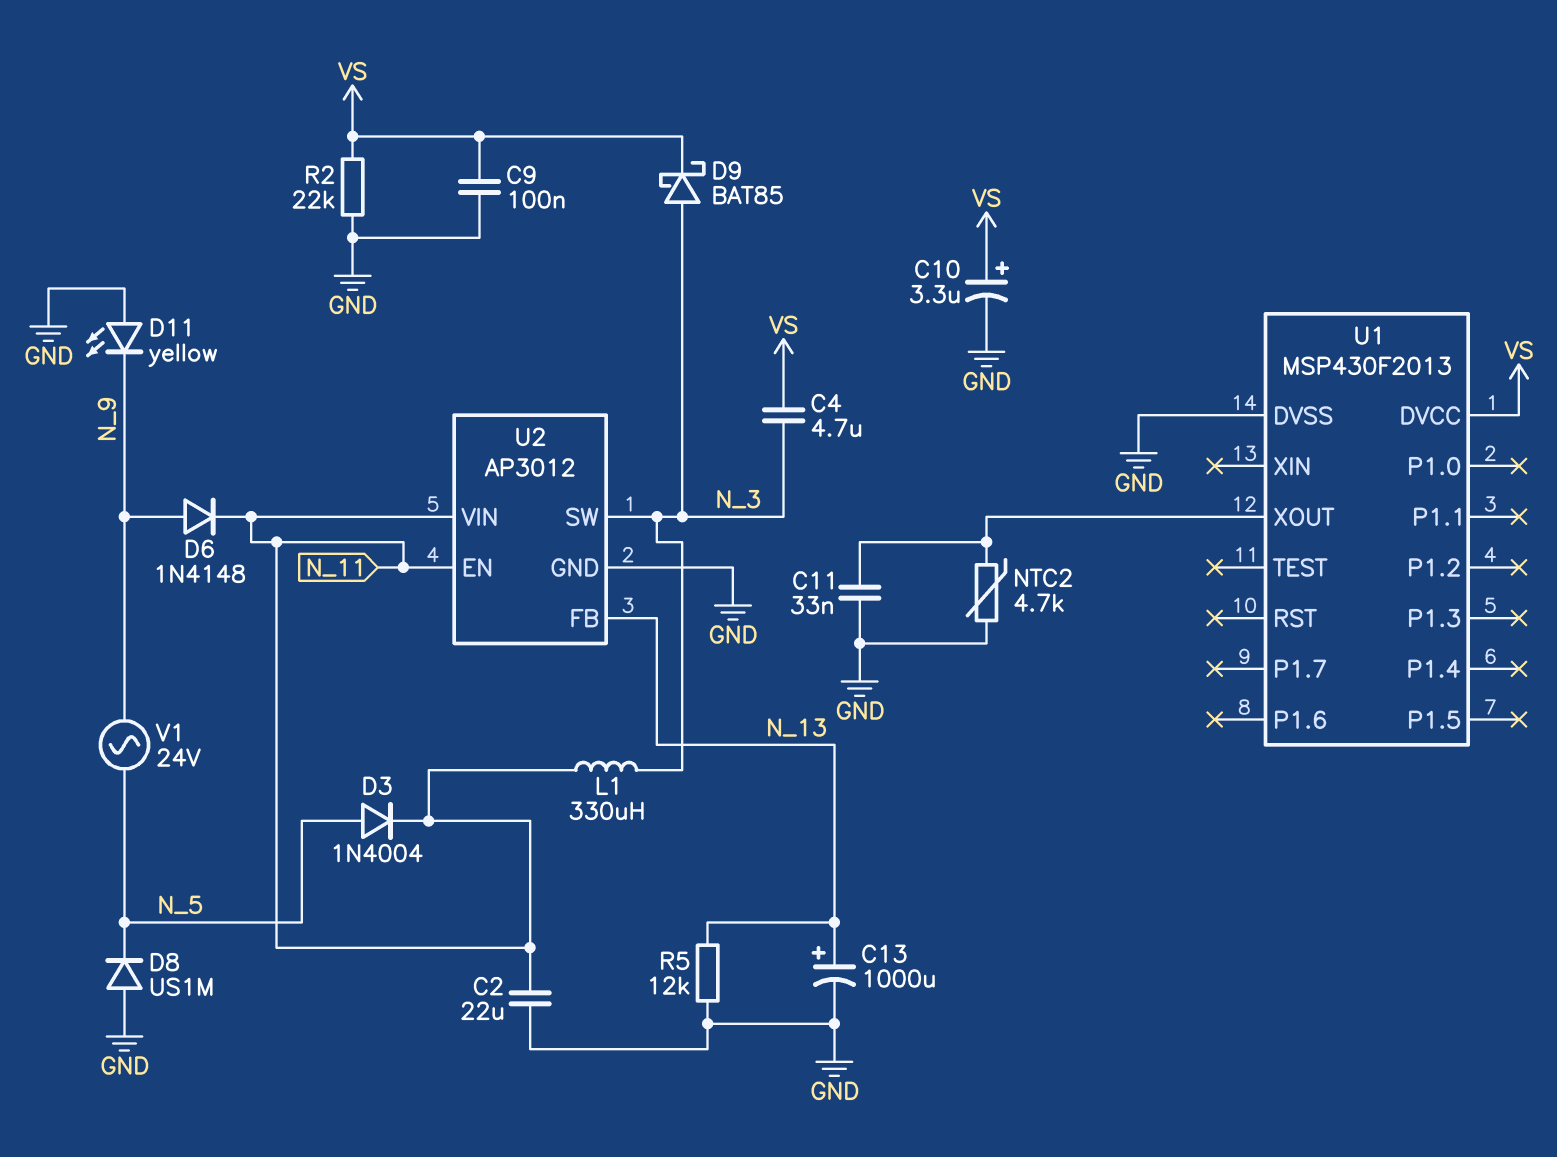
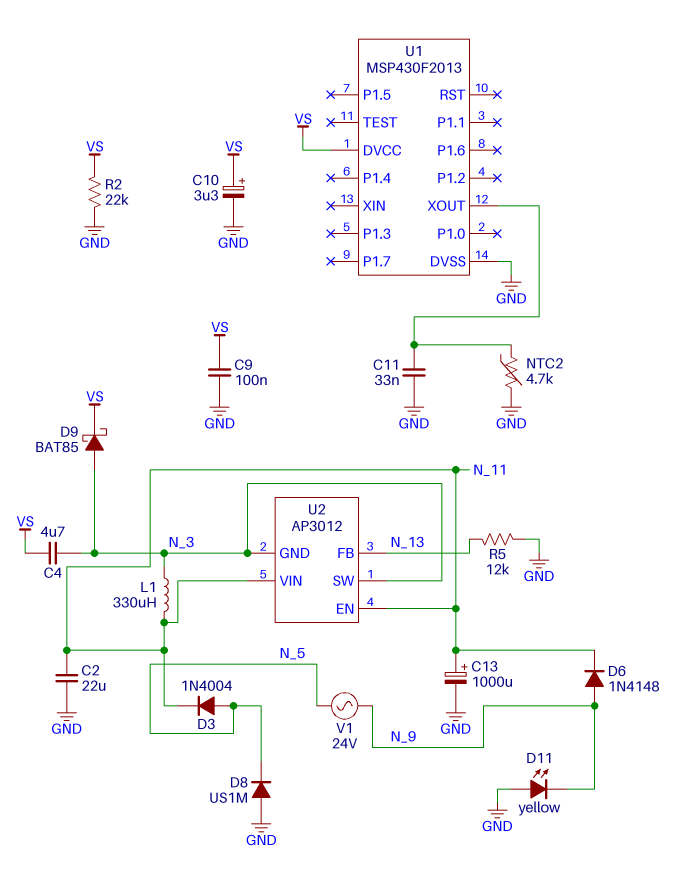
C13: 1000uF (plus N_13, minus GND) -> 1000uF (plus N_11, minus GND)
U2 pin GND: GND -> N_3

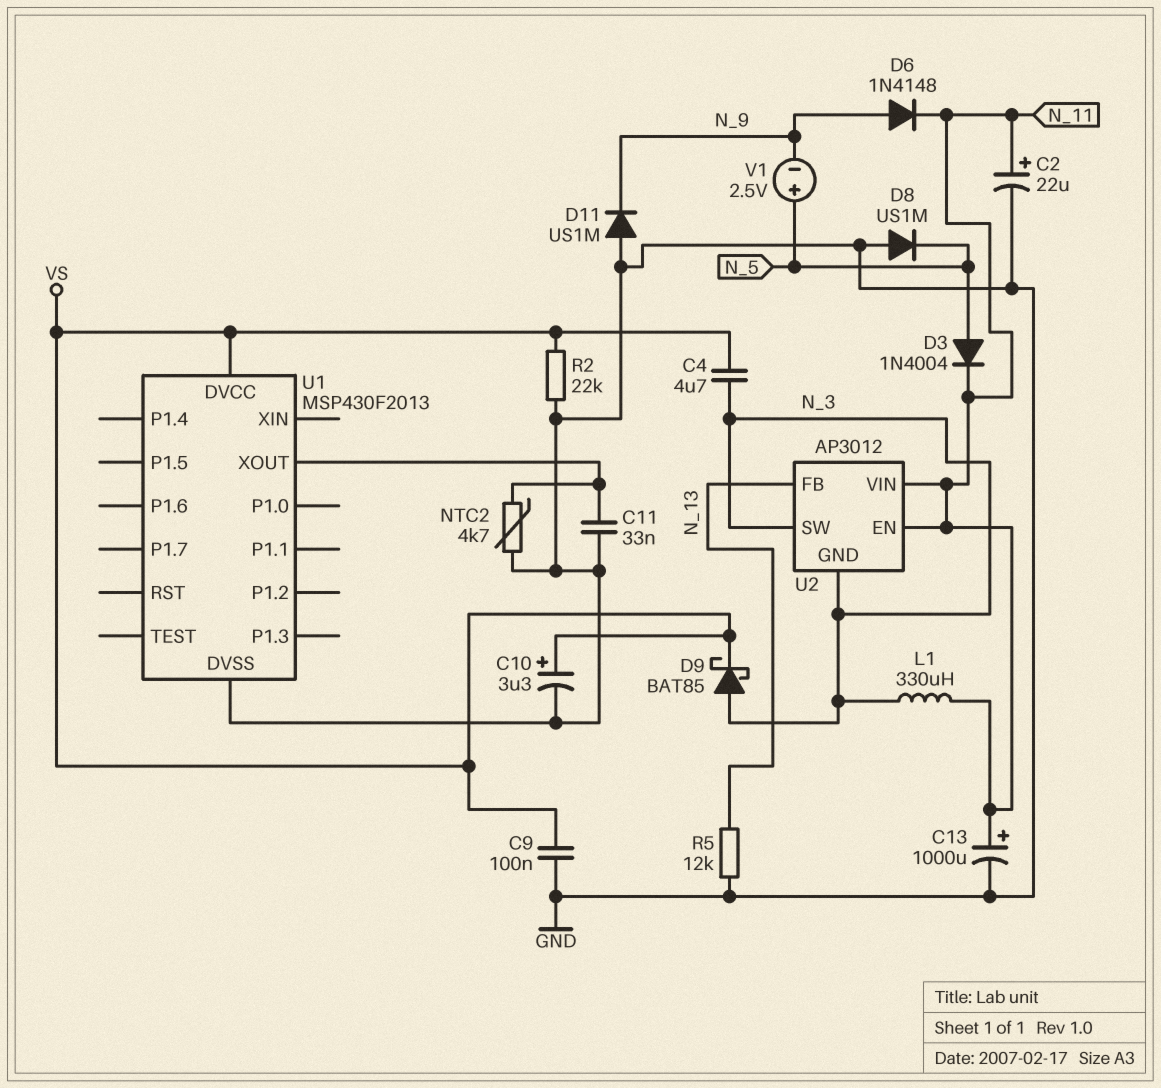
C2: 22uF (GND, N_11) -> 22uF (plus N_11, minus GND)
D11: LED yellow (A GND, K N_9) -> diode US1M (A GND, K N_9)
V1: AC 24V (N_5, N_9) -> 2.5V (plus N_5, minus N_9)

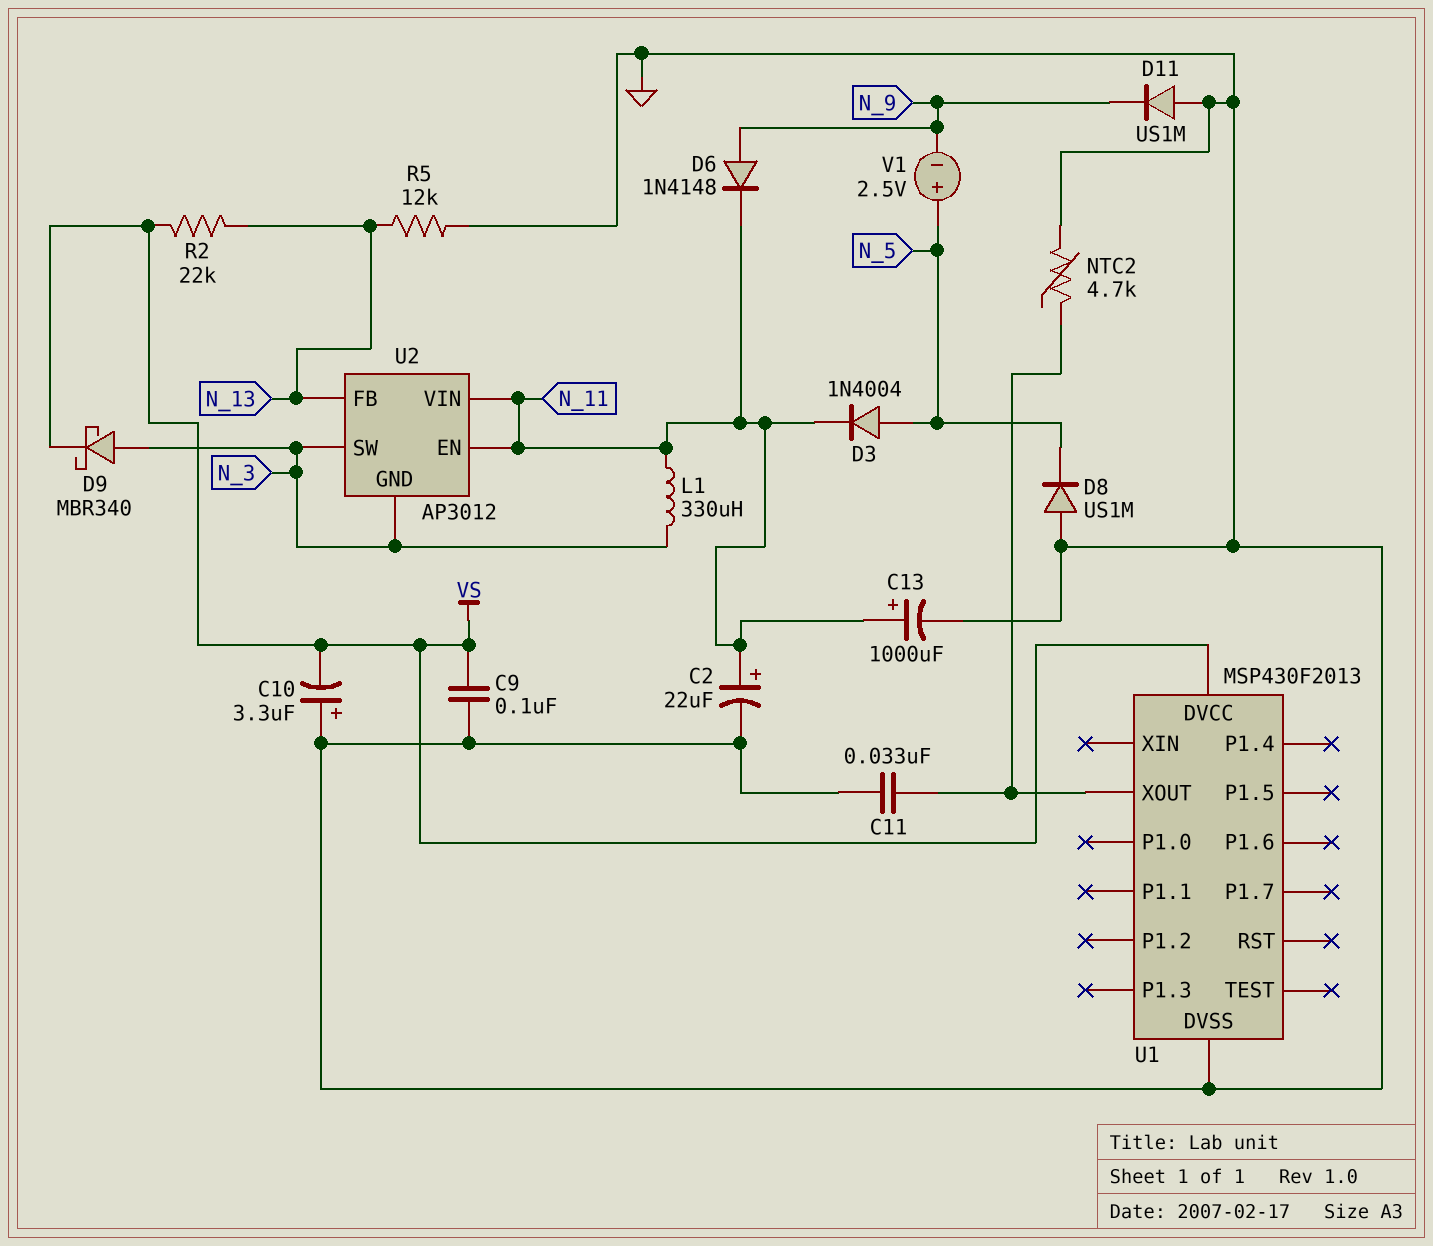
C4: 4.7uF (N_3, VS) -> none
C10: 3.3uF (plus VS, minus GND) -> 3.3uF (plus GND, minus VS)
D9: schottky BAT85 (A N_3, K VS) -> schottky MBR340 (A N_3, K VS)
R2: 22k (GND, VS) -> 22k (N_13, VS)

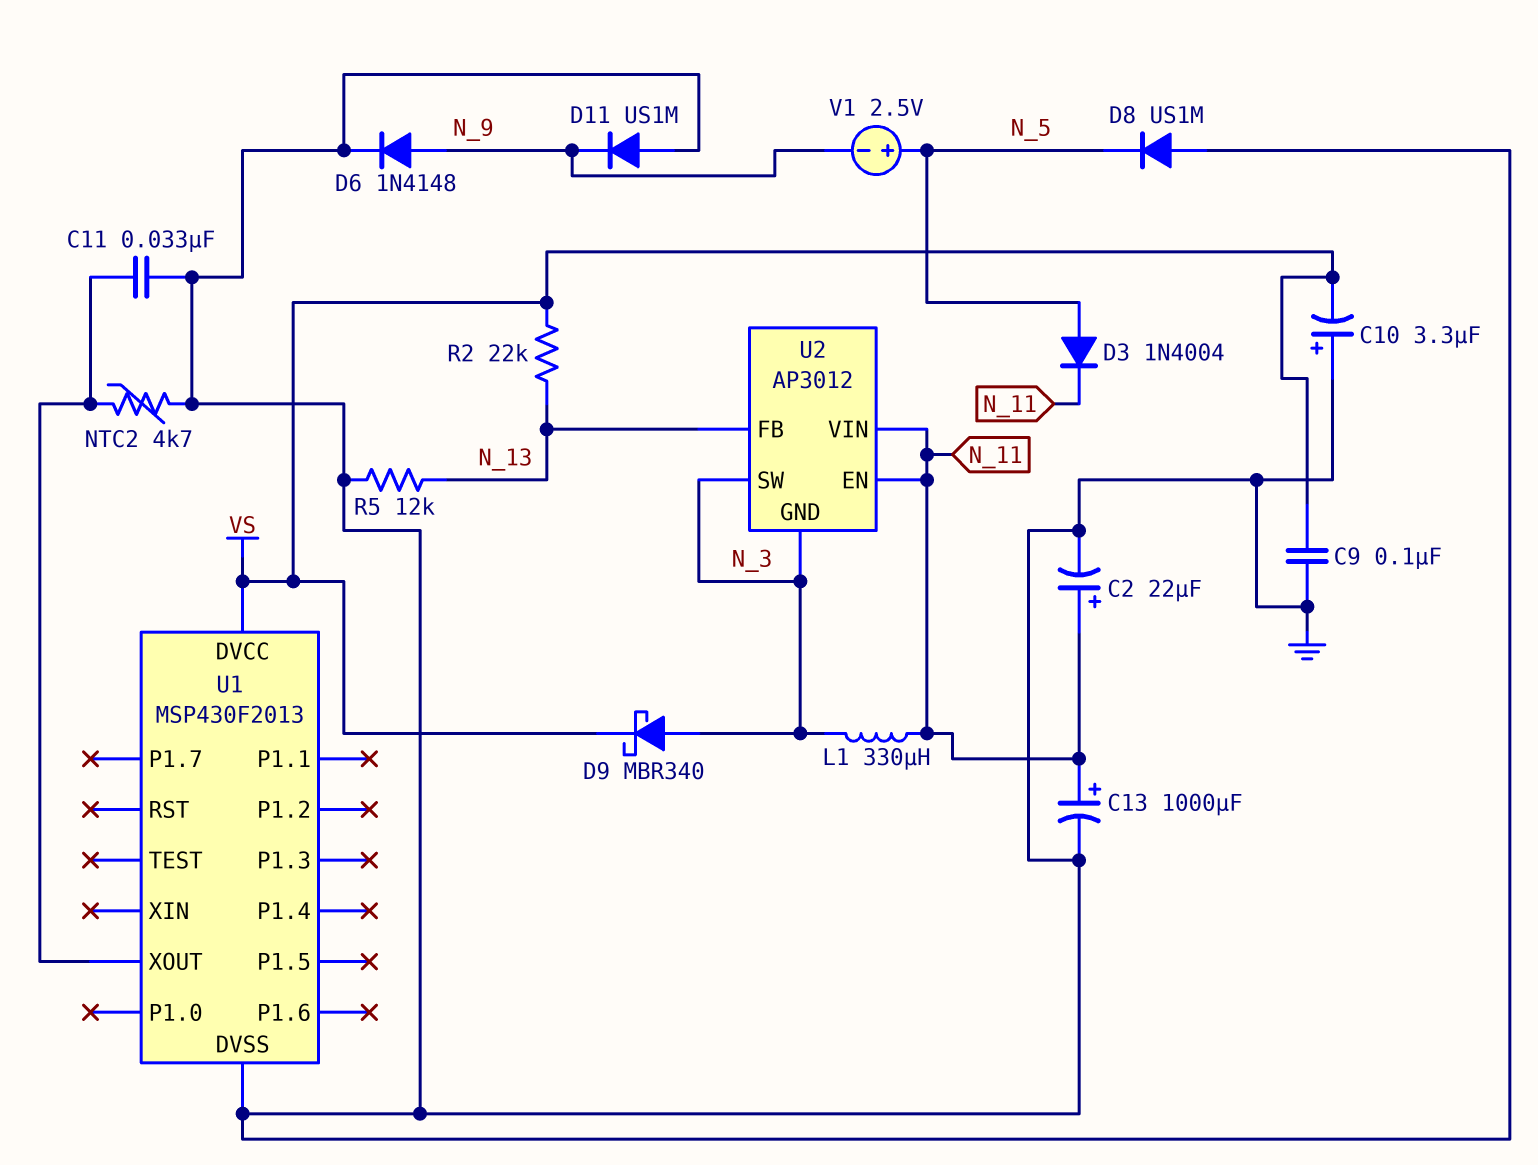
D6: diode 1N4148 (A N_9, K N_11) -> diode 1N4148 (A N_9, K GND)

